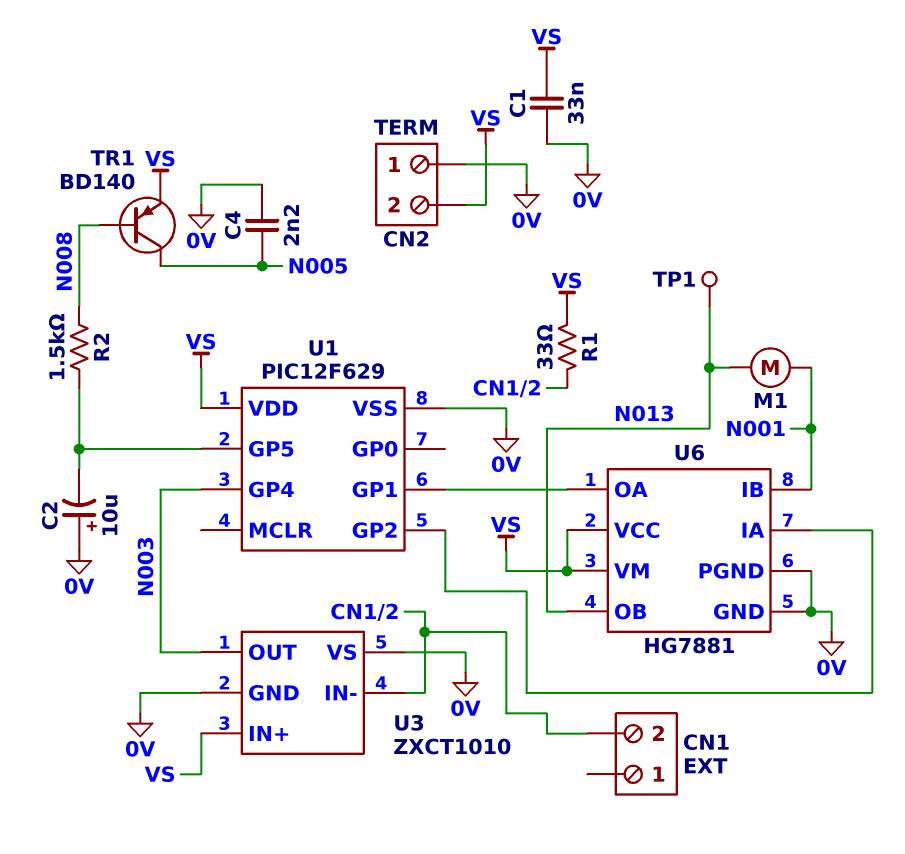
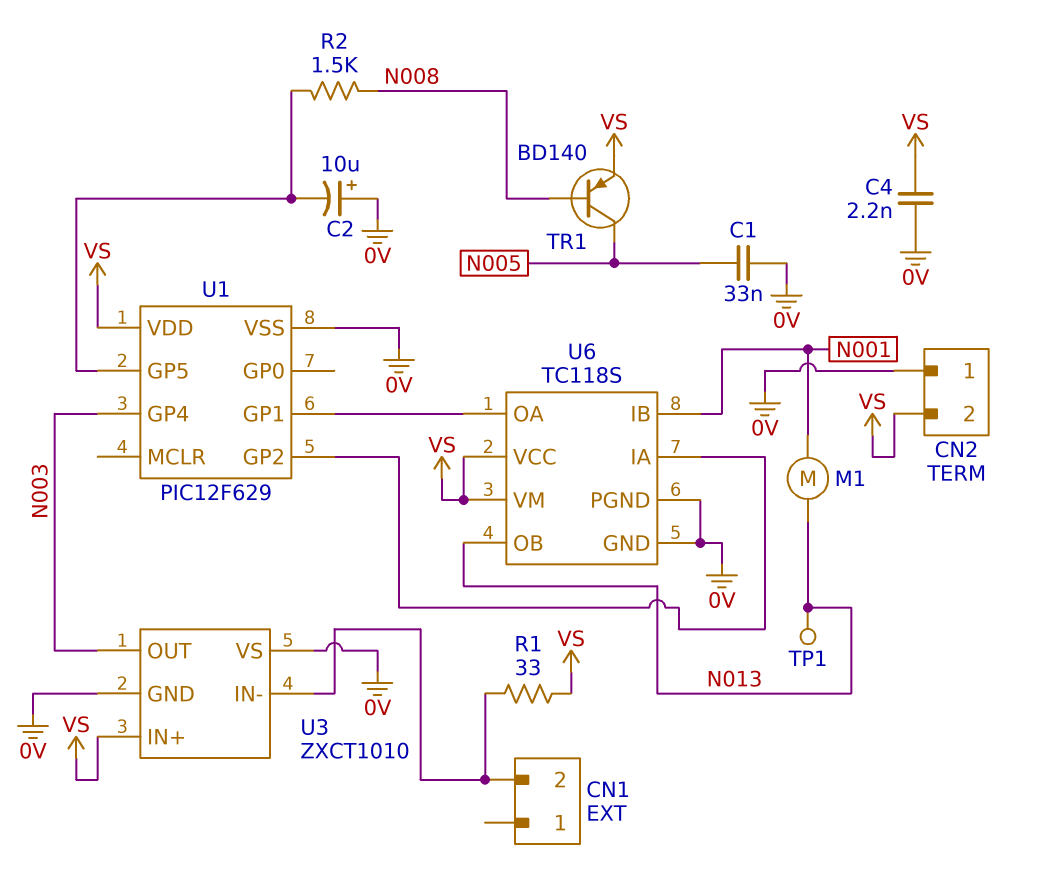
C1: 33nF (0V, VS) -> 33nF (0V, N005)
C4: 2.2nF (0V, N005) -> 2.2nF (0V, VS)
U6: HG7881 -> TC118S

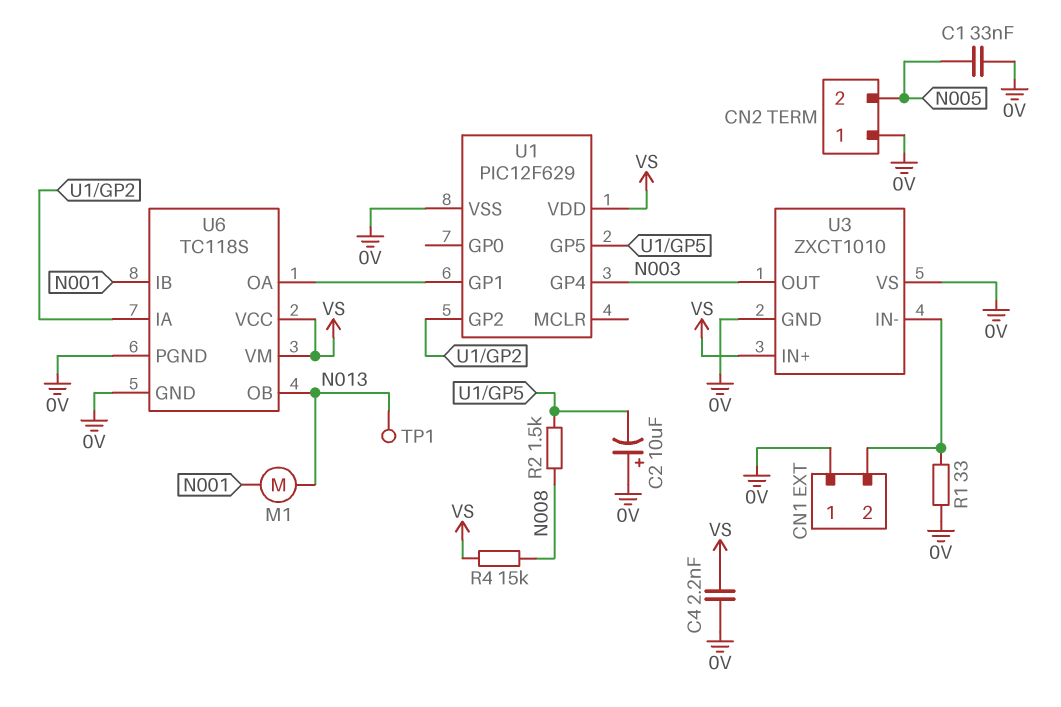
CN1 pin 1: none -> 0V
CN2 pin 2: VS -> N005
R1: 33 (CN1/2, VS) -> 33 (0V, CN1/2)
R4: none -> 15k (N008, VS)
TR1: PNP BD140 (B N008, C N005, E VS) -> none

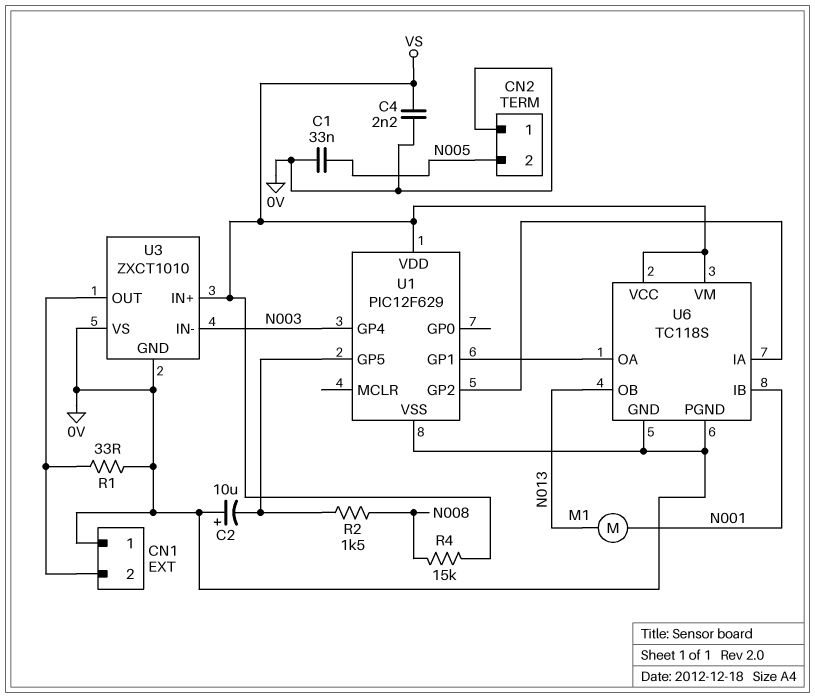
TP1: test point (N013) -> none
U3 pin IN-: CN1/2 -> N003
U3 pin OUT: N003 -> CN1/2

